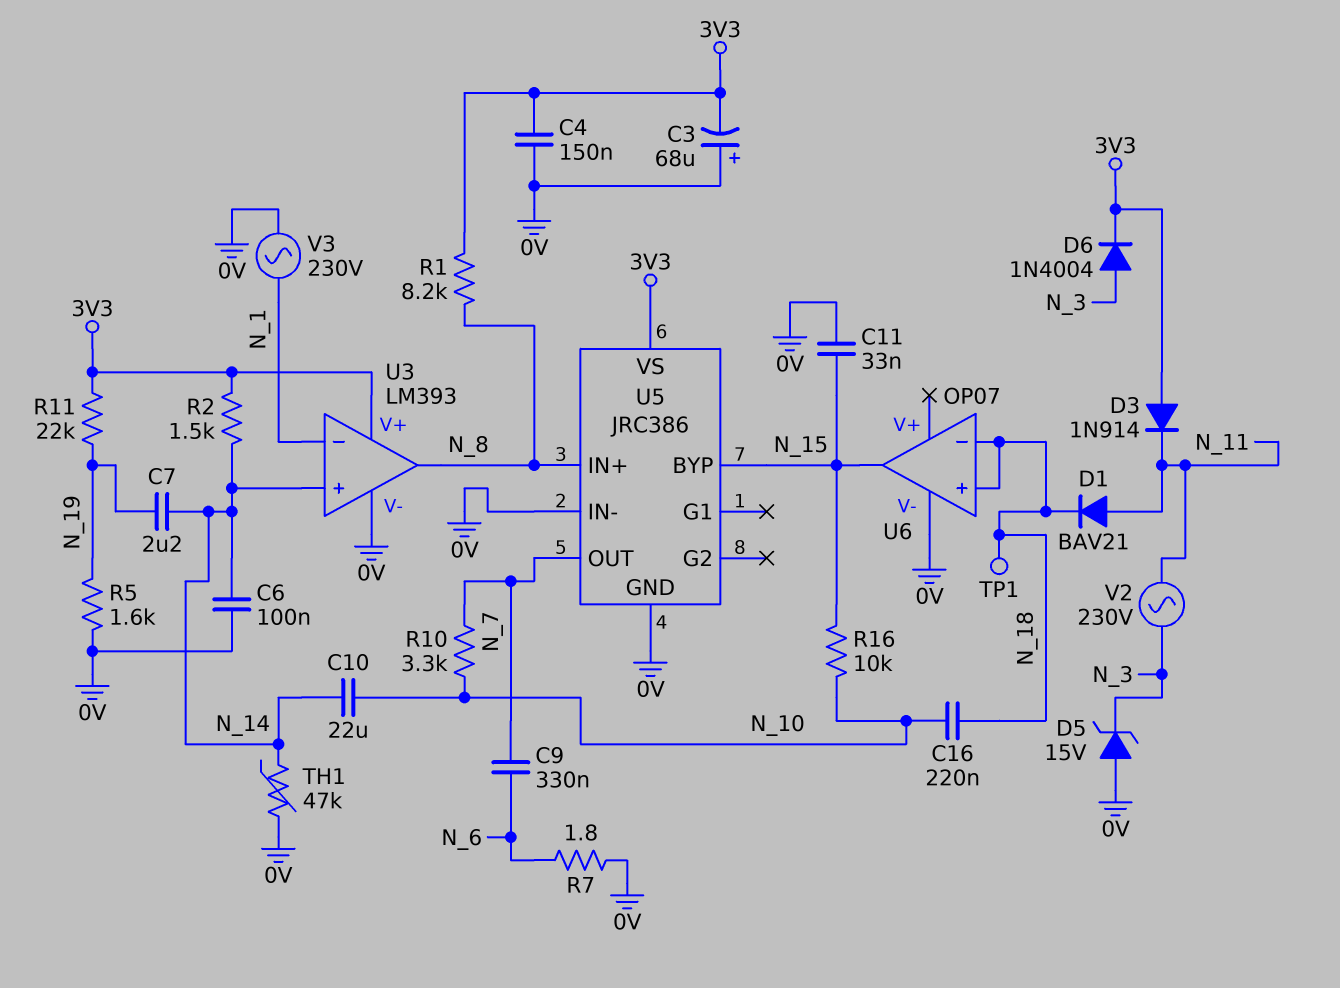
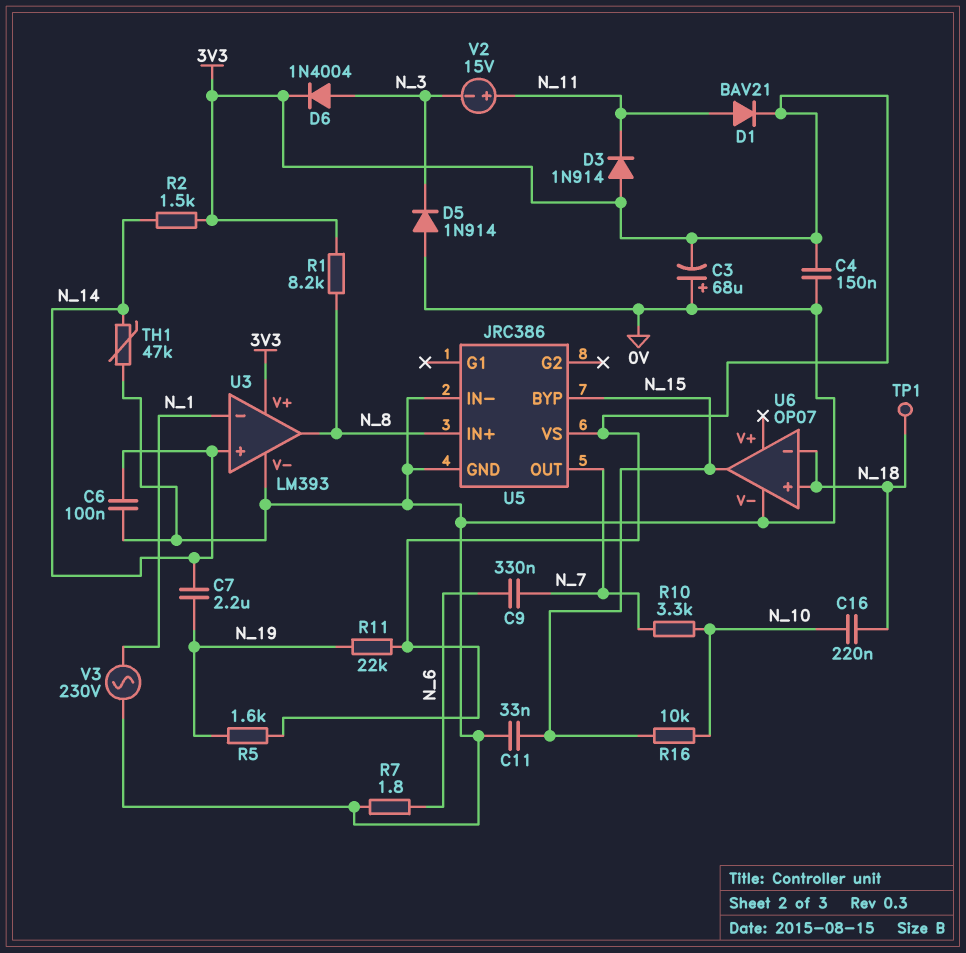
C10: 22uF (N_10, N_14) -> none
D1: diode BAV21 (A N_11, K N_18) -> diode BAV21 (A N_11, K 3V3)
D5: zener 15V (A 0V, K N_3) -> diode 1N914 (A 0V, K N_3)
R5: 1.6k (0V, N_19) -> 1.6k (3V3, N_19)
V2: AC 230V (N_3, N_11) -> 15V (plus N_11, minus N_3)

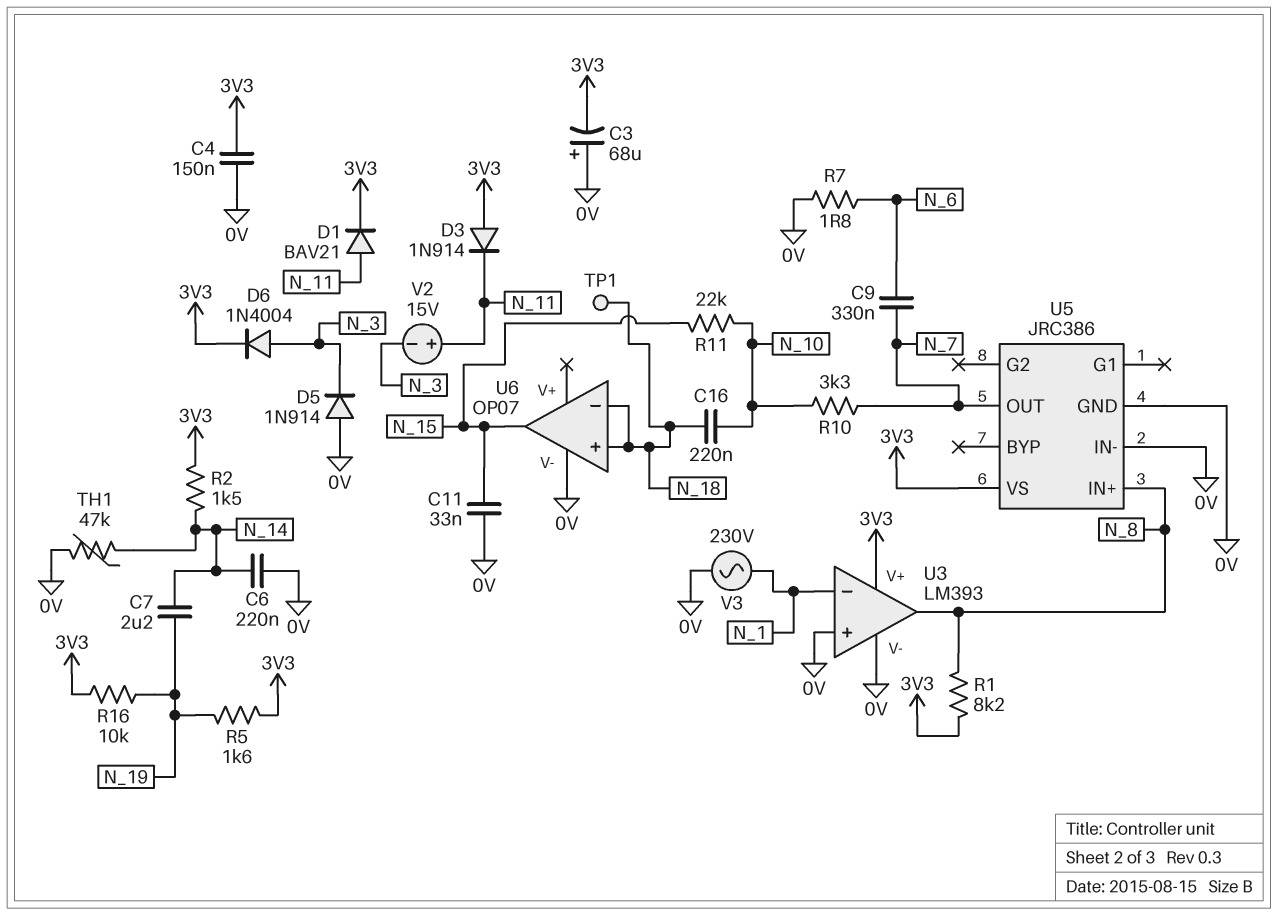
C6: 100nF (0V, N_14) -> 220nF (0V, N_14)
R11: 22k (3V3, N_19) -> 22k (N_10, N_15)
R16: 10k (N_10, N_15) -> 10k (3V3, N_19)
U3 pin in+: N_14 -> 0V
U5 pin BYP: N_15 -> none

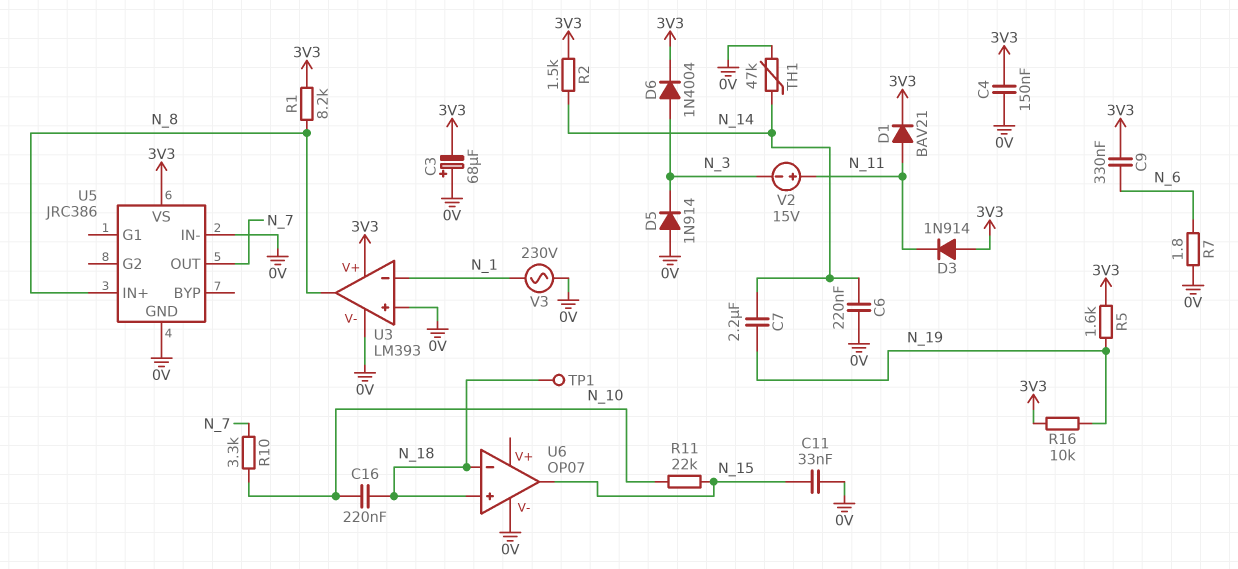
C9: 330nF (N_6, N_7) -> 330nF (3V3, N_6)

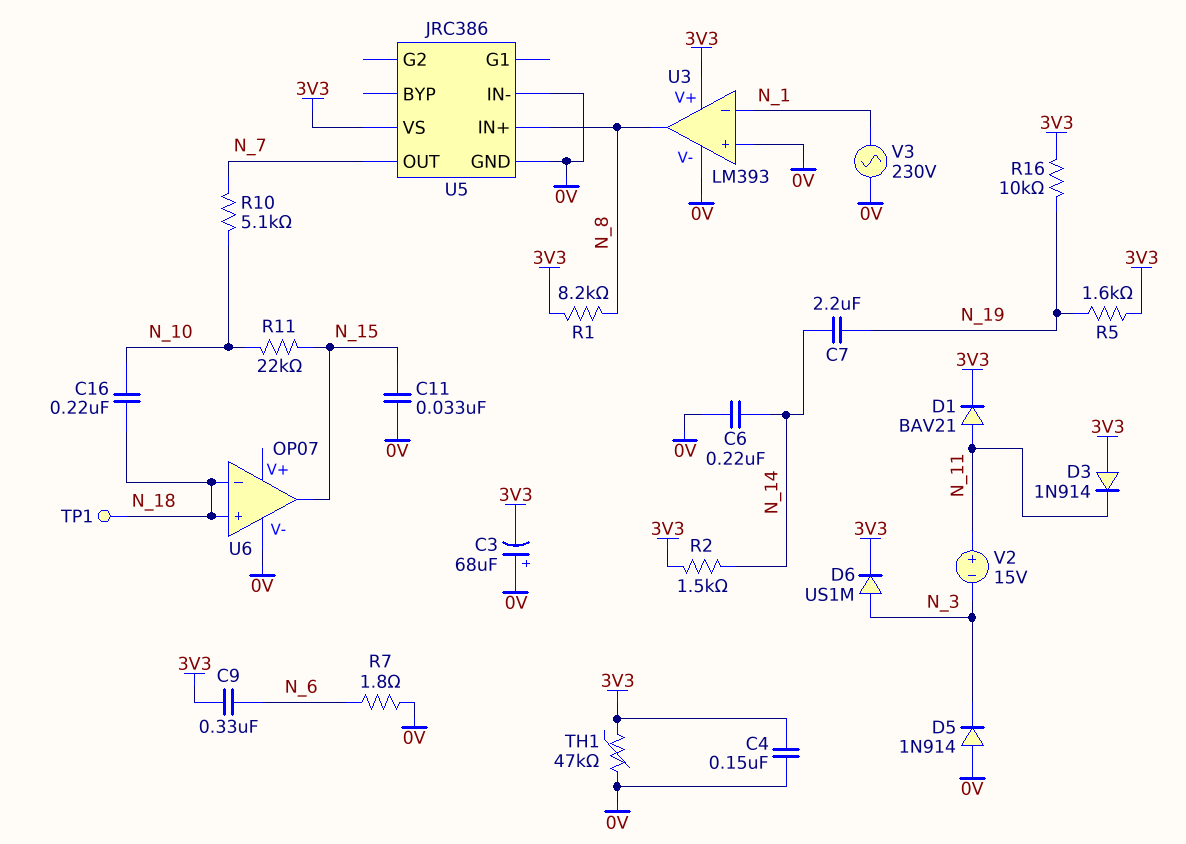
D6: diode 1N4004 (A N_3, K 3V3) -> diode US1M (A N_3, K 3V3)
R10: 3.3k (N_7, N_10) -> 5.1k (N_7, N_10)
TH1: 47k (0V, N_14) -> 47k (0V, 3V3)

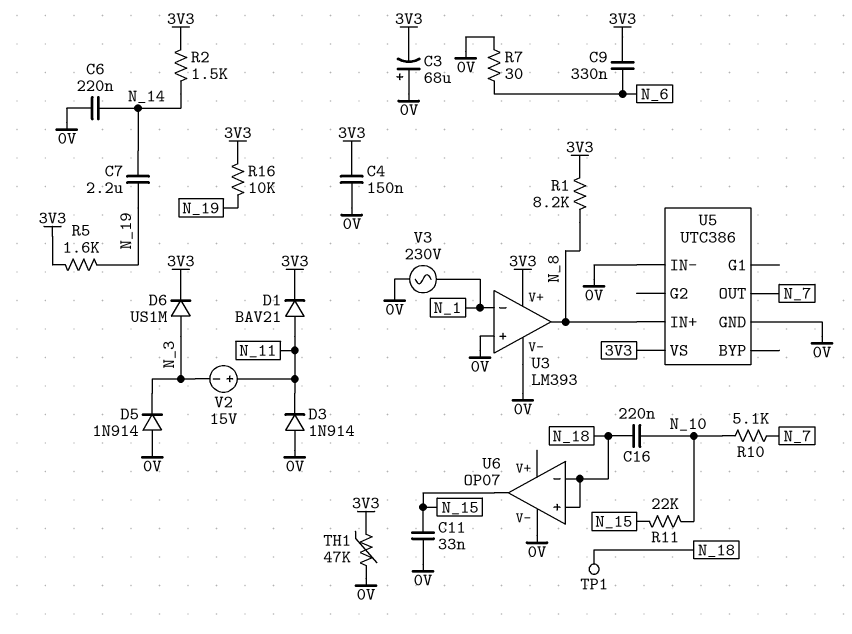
D3: diode 1N914 (A 3V3, K N_11) -> diode 1N914 (A 0V, K N_11)
R7: 1.8 (0V, N_6) -> 30 (0V, N_6)
U5: JRC386 -> UTC386

